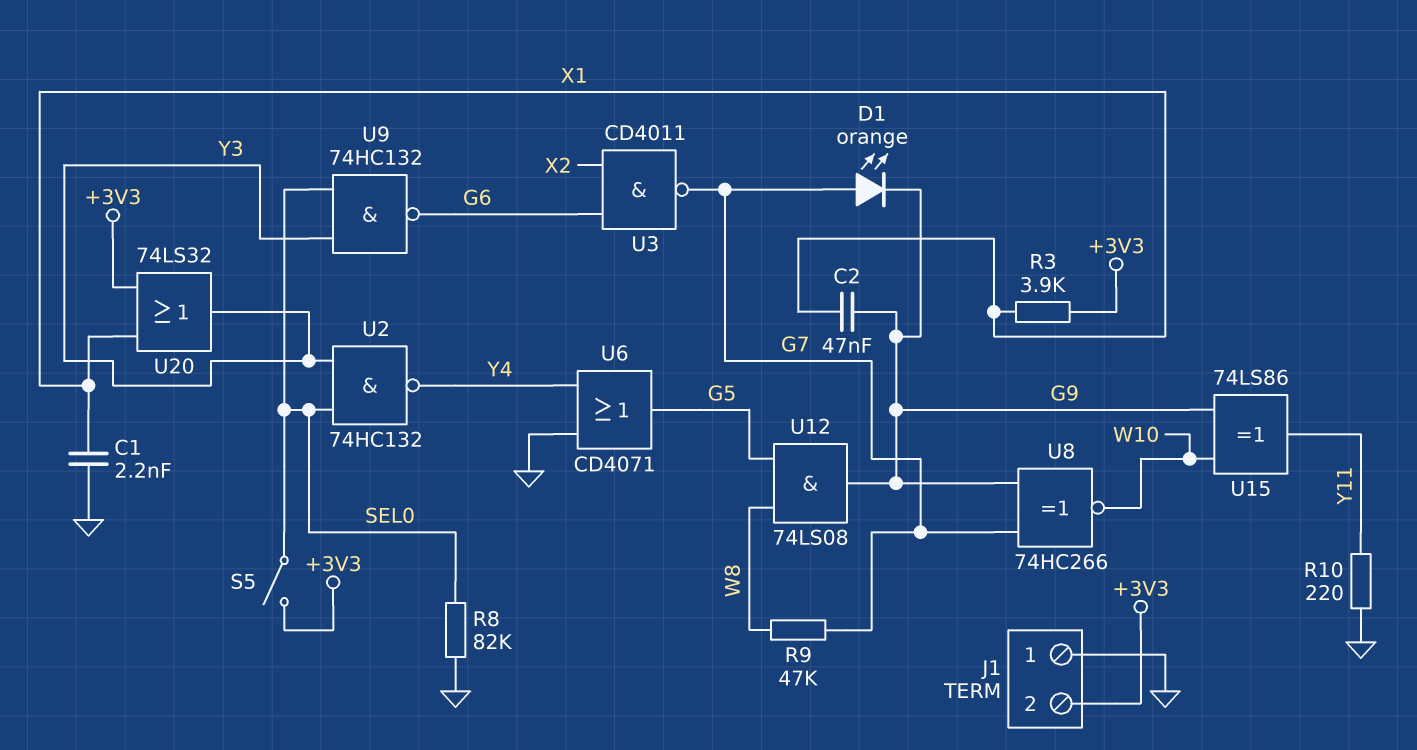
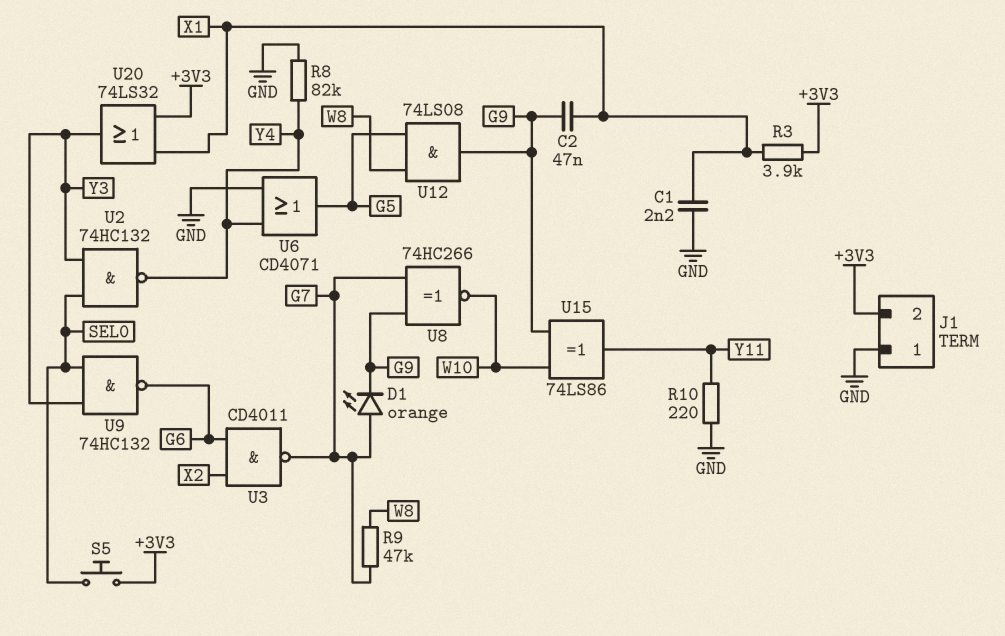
R8: 82k (GND, SEL0) -> 82k (GND, Y4)
S5: switch (+3V3, SEL0) -> button (+3V3, SEL0)

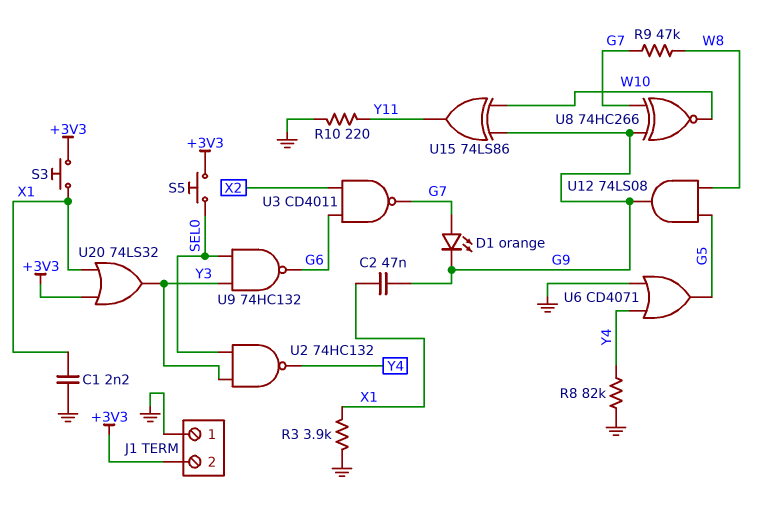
R3: 3.9k (+3V3, X1) -> 3.9k (GND, X1)
S3: none -> button (+3V3, X1)

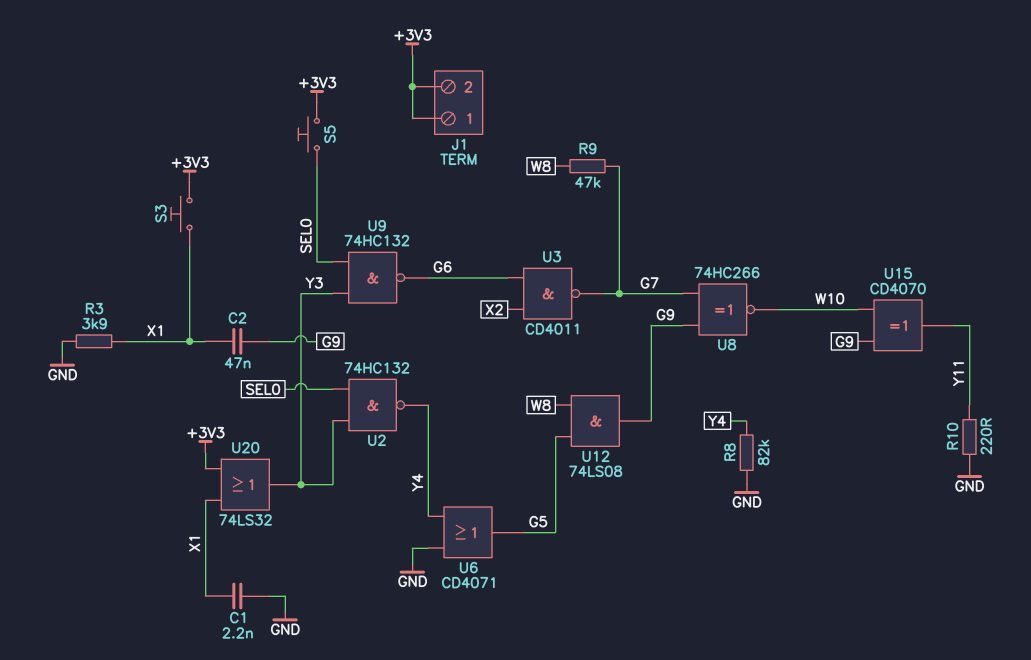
D1: LED orange (A G7, K G9) -> none
J1 pin 1: GND -> +3V3
U15: XOR 74LS86 (in G9, in W10, out Y11) -> XOR CD4070 (in G9, in W10, out Y11)

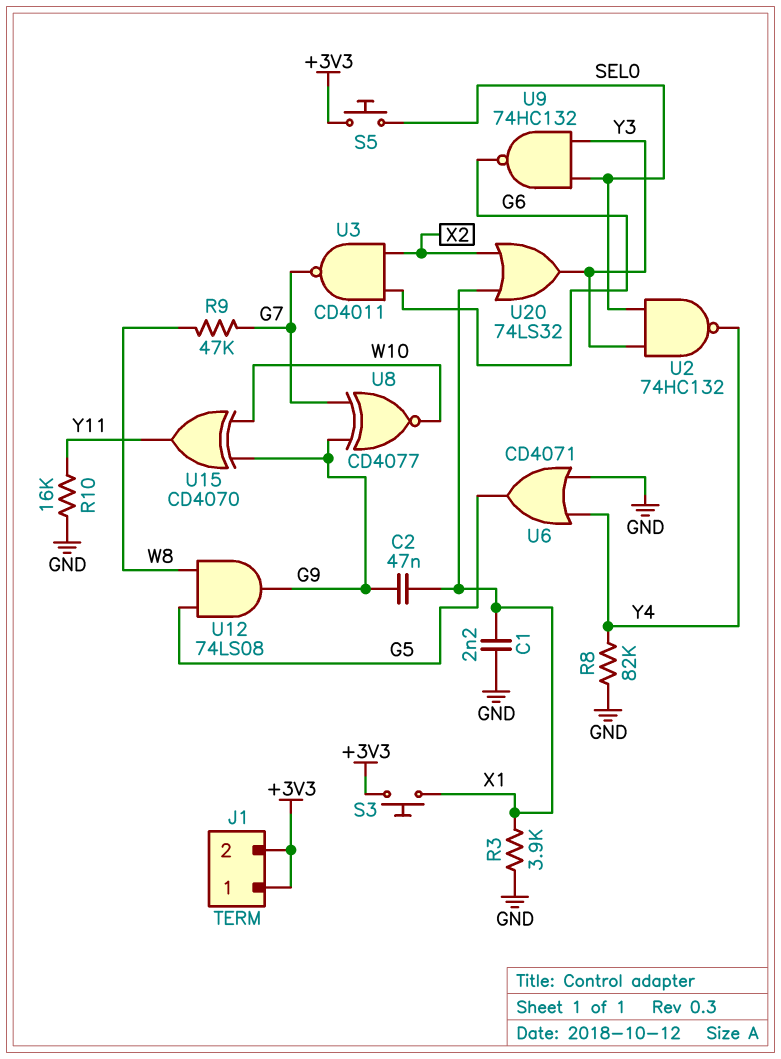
R10: 220 (GND, Y11) -> 16k (GND, Y11)
U8: XNOR 74HC266 (in G7, in G9, out W10) -> XNOR CD4077 (in G7, in G9, out W10)
U20: OR 74LS32 (in +3V3, in X1, out Y3) -> OR 74LS32 (in X1, in X2, out Y3)

